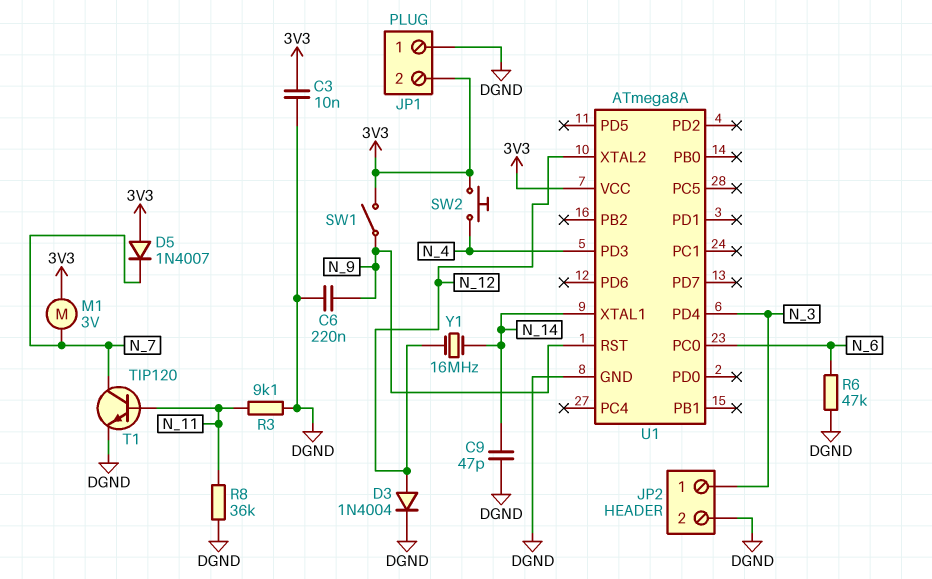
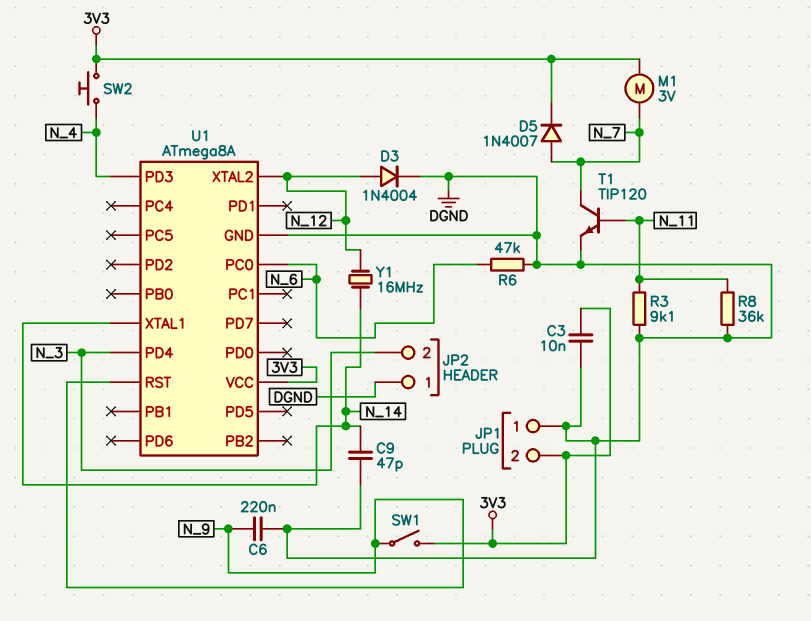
D5: diode 1N4007 (A 3V3, K N_7) -> diode 1N4007 (A N_7, K 3V3)
JP2 pin 1: N_3 -> DGND
JP2 pin 2: DGND -> N_3

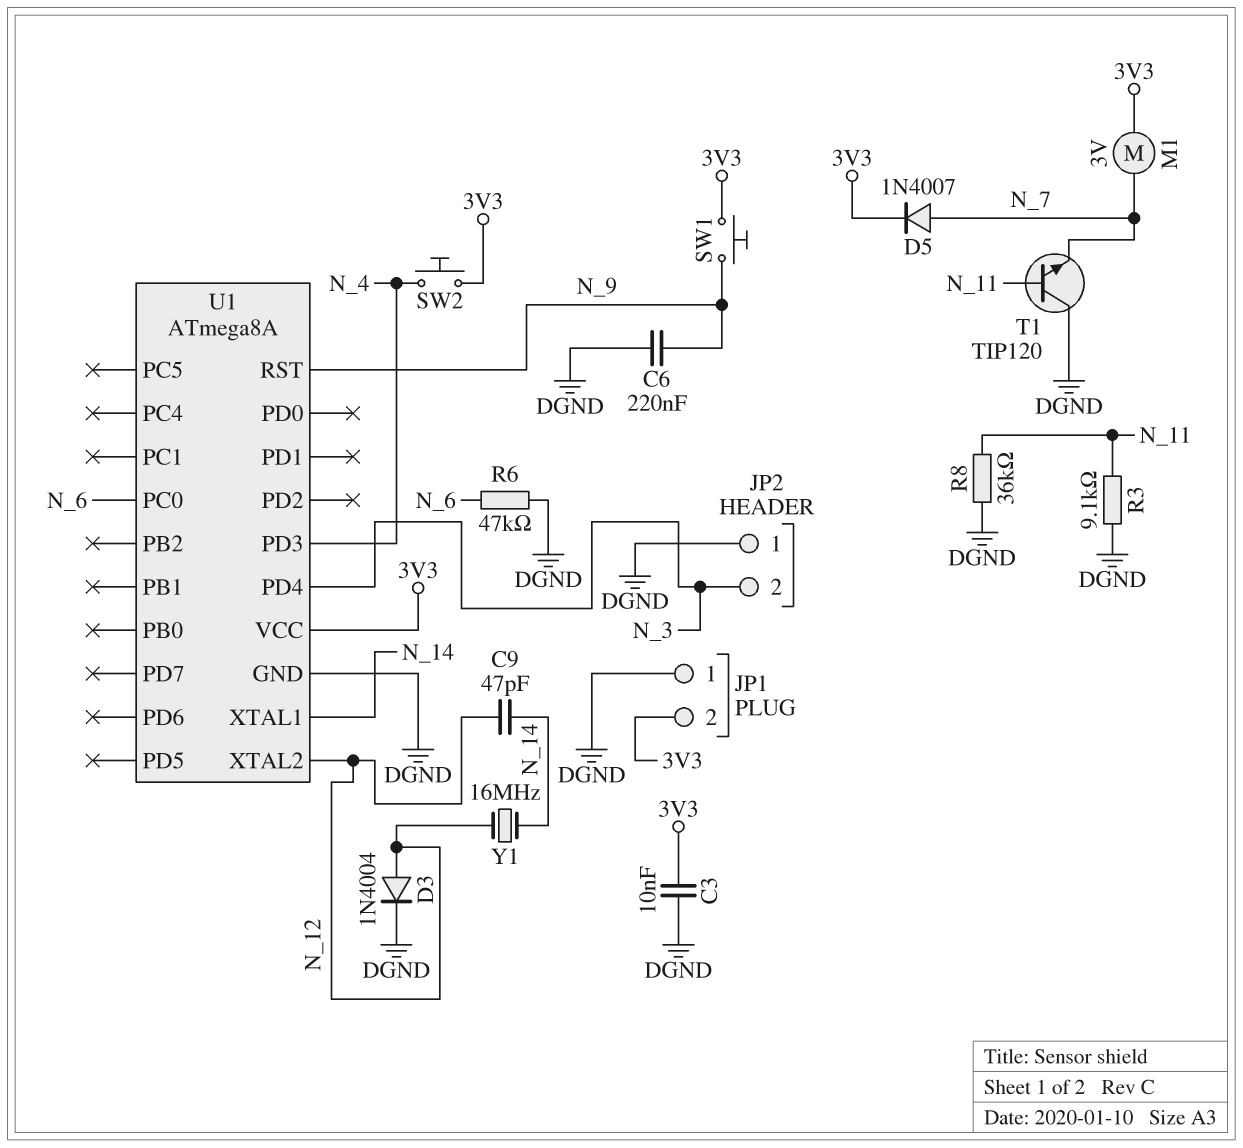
C9: 47pF (DGND, N_14) -> 47pF (N_12, N_14)
SW1: switch (3V3, N_9) -> button (3V3, N_9)
T1: NPN TIP120 (B N_11, C N_7, E DGND) -> NPN TIP120 (B N_11, C DGND, E N_7)

